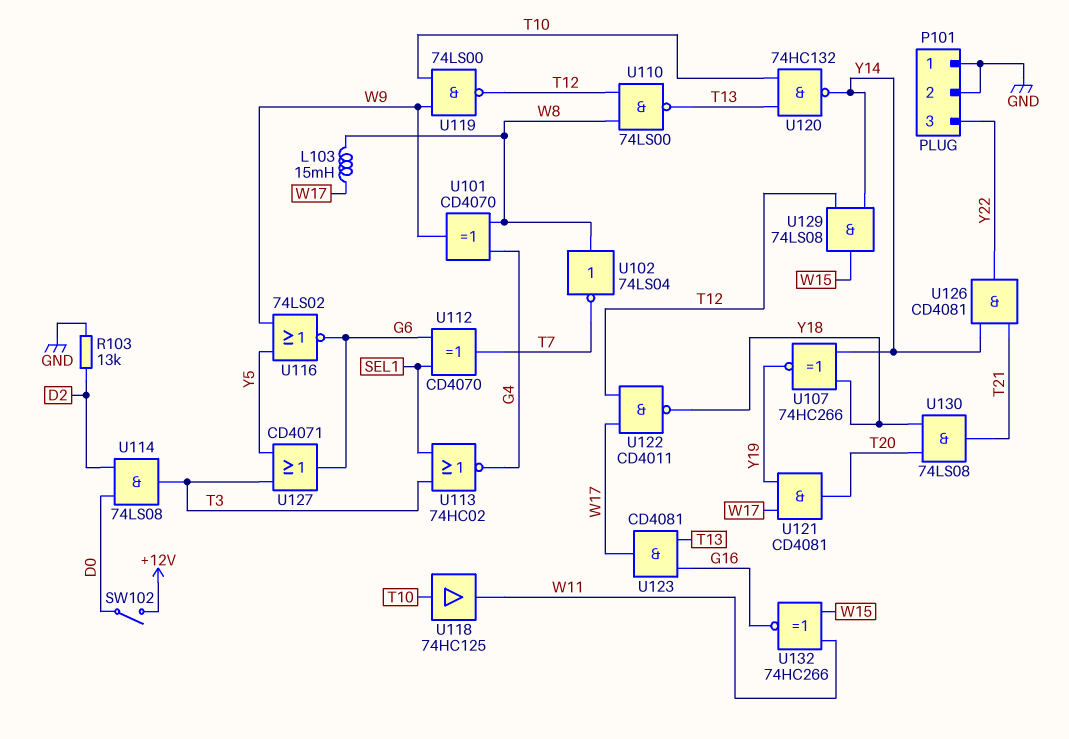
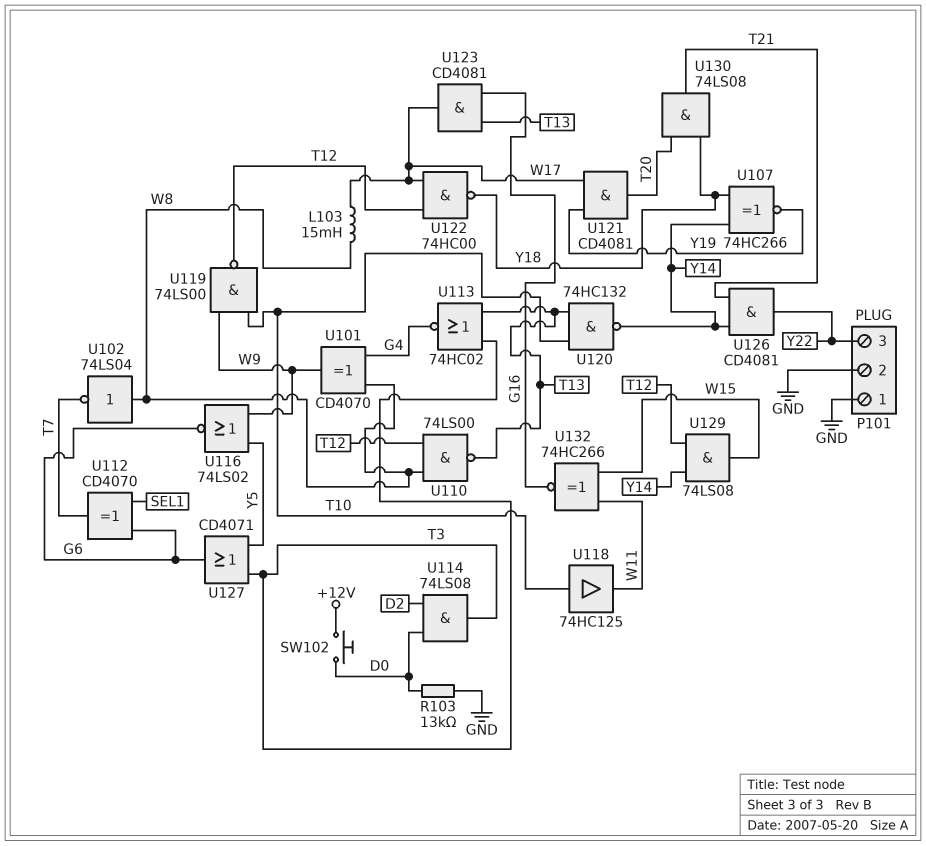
R103: 13k (D2, GND) -> 13k (D0, GND)
SW102: switch (+12V, D0) -> button (+12V, D0)
U113: NOR 74HC02 (in SEL1, in T3, out G4) -> NOR 74HC02 (in T3, in T13, out G4)
U122: NAND CD4011 (in T12, in W17, out Y18) -> NAND 74HC00 (in T12, in W17, out Y18)

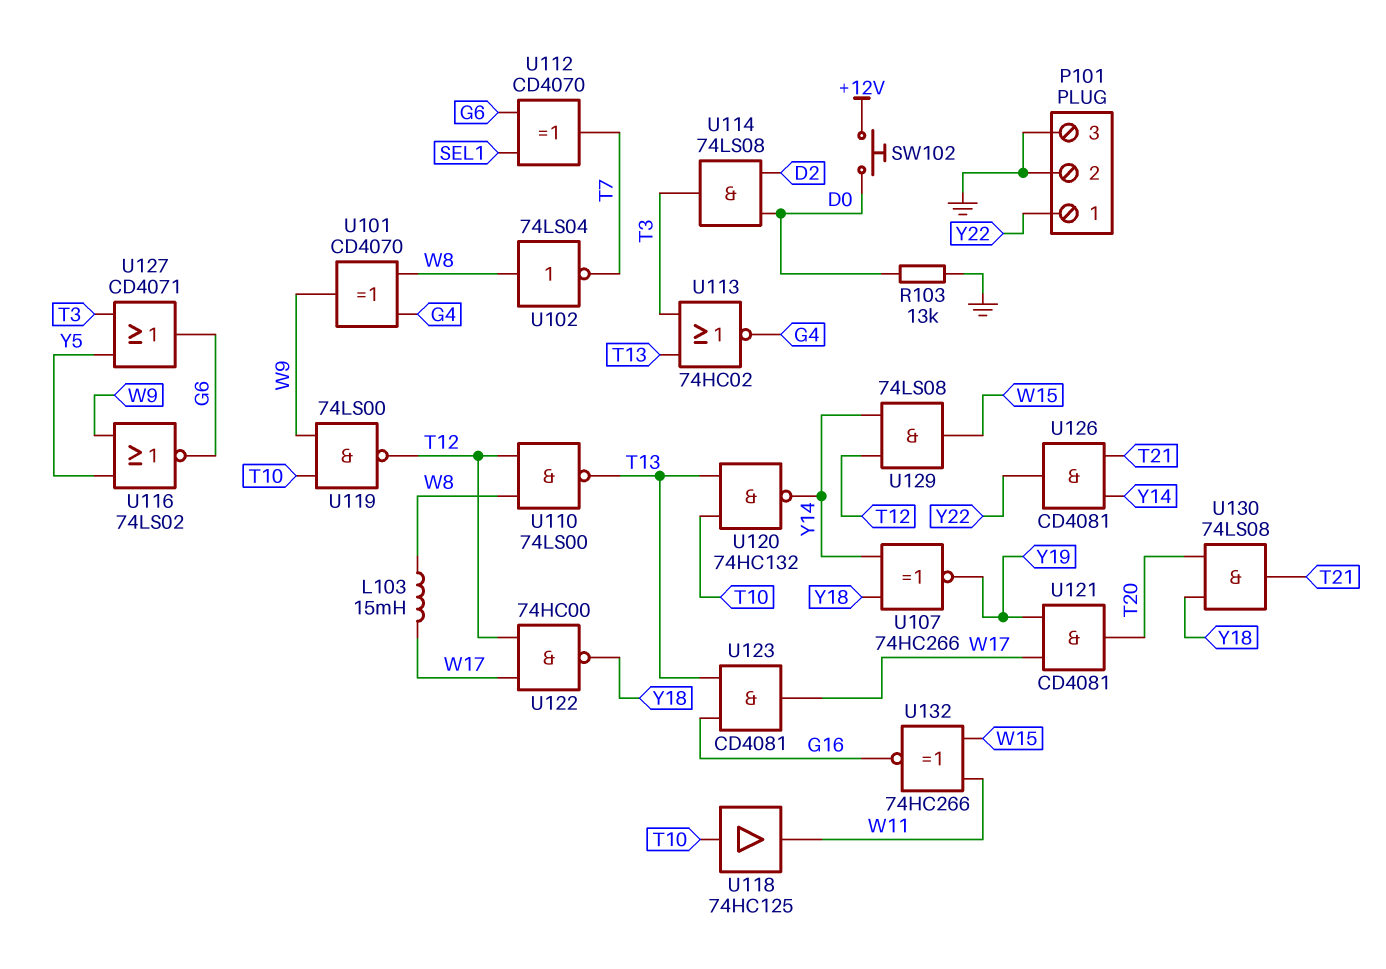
P101 pin 1: GND -> Y22
P101 pin 3: Y22 -> GND

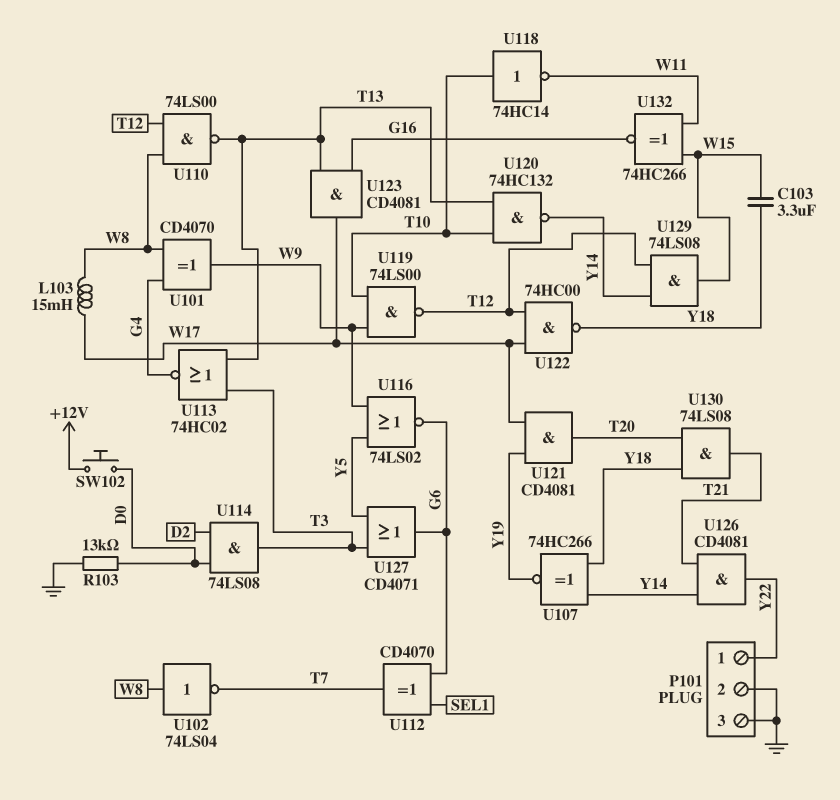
C103: none -> 3.3uF (W15, Y18)
U118: buffer 74HC125 (in T10, out W11) -> NOT 74HC14 (in T10, out W11)

